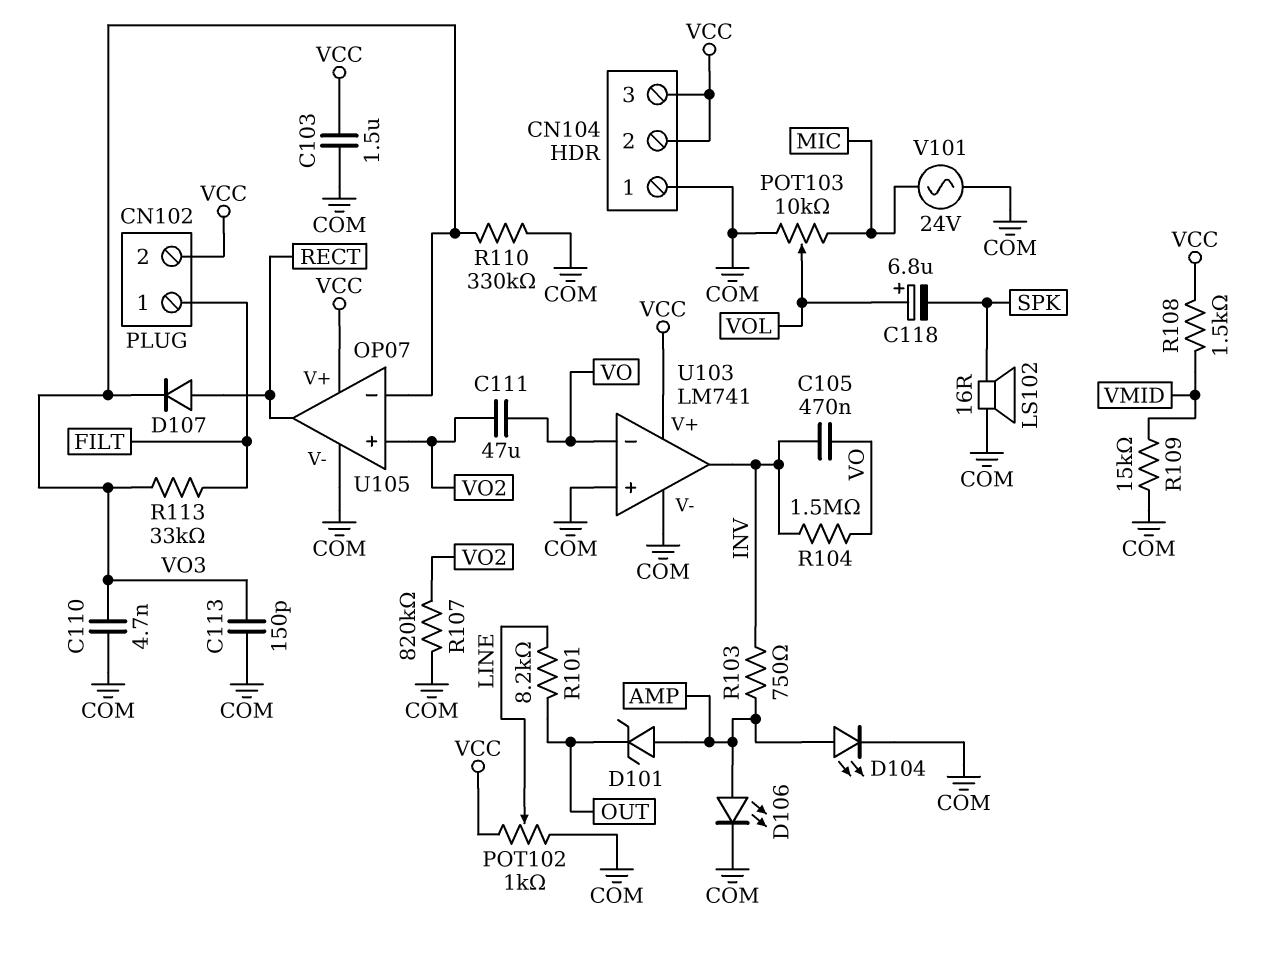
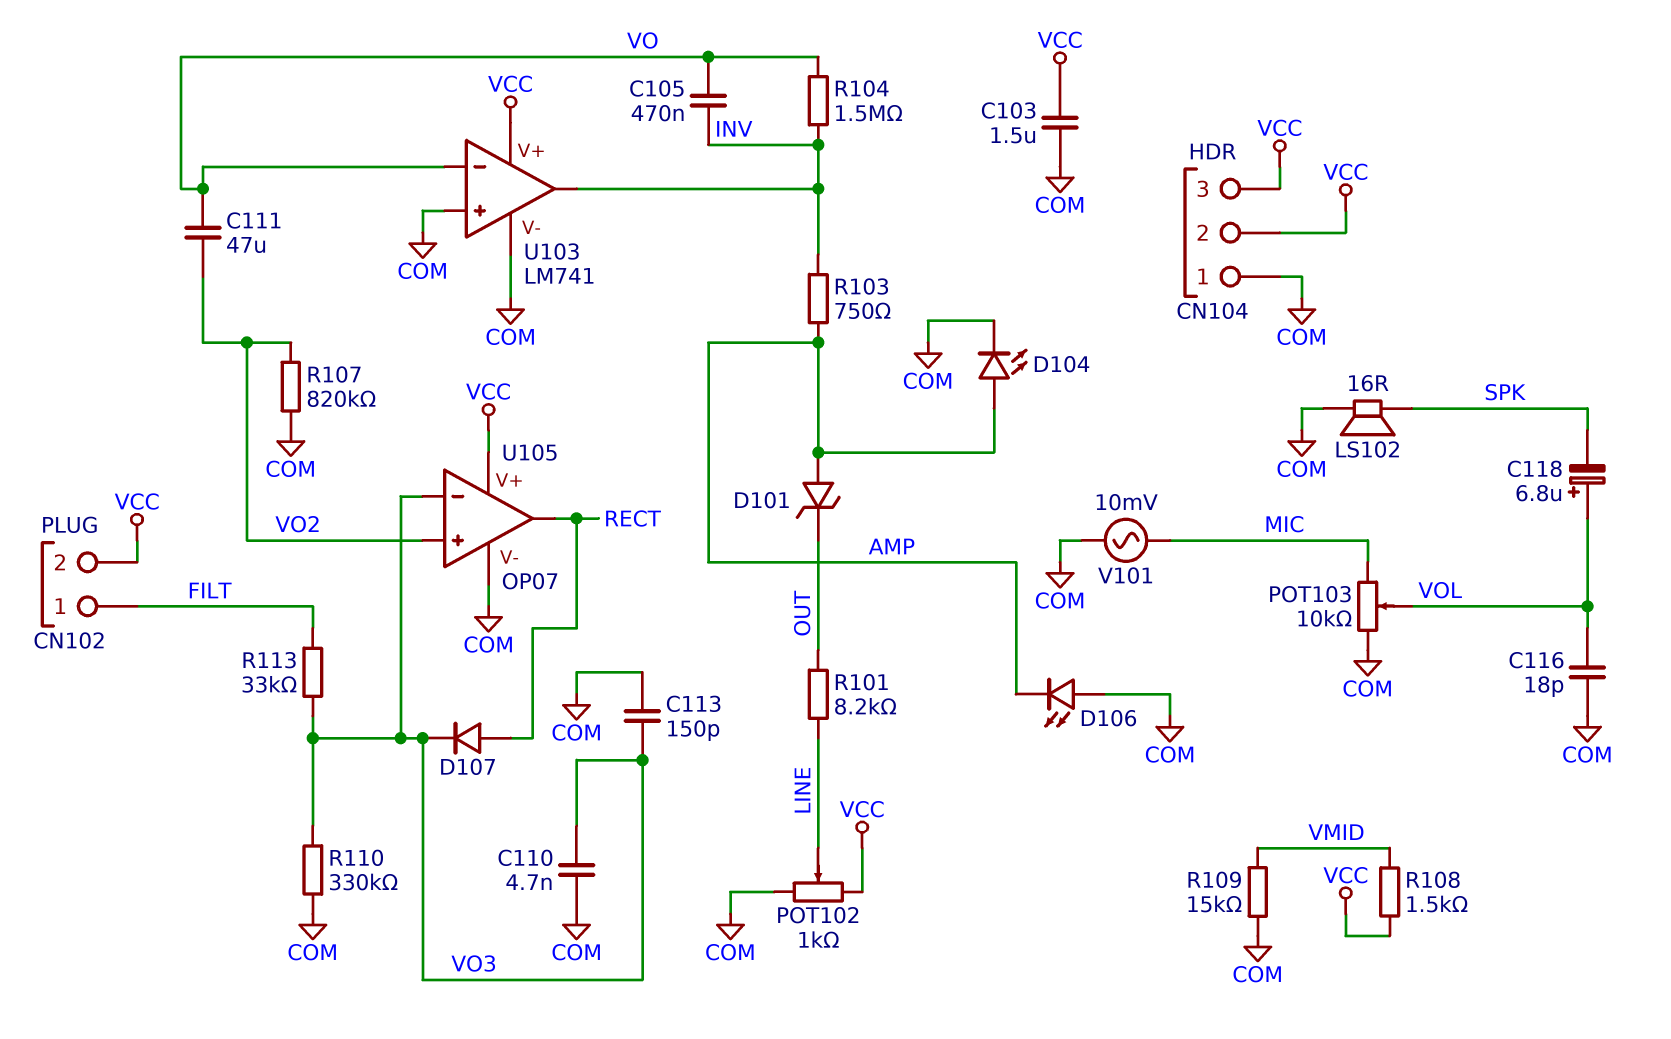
C116: none -> 18pF (COM, VOL)
D106: LED (A AMP, K COM) -> LED (A COM, K AMP)
V101: AC 24V (COM, MIC) -> AC 10mV (COM, MIC)

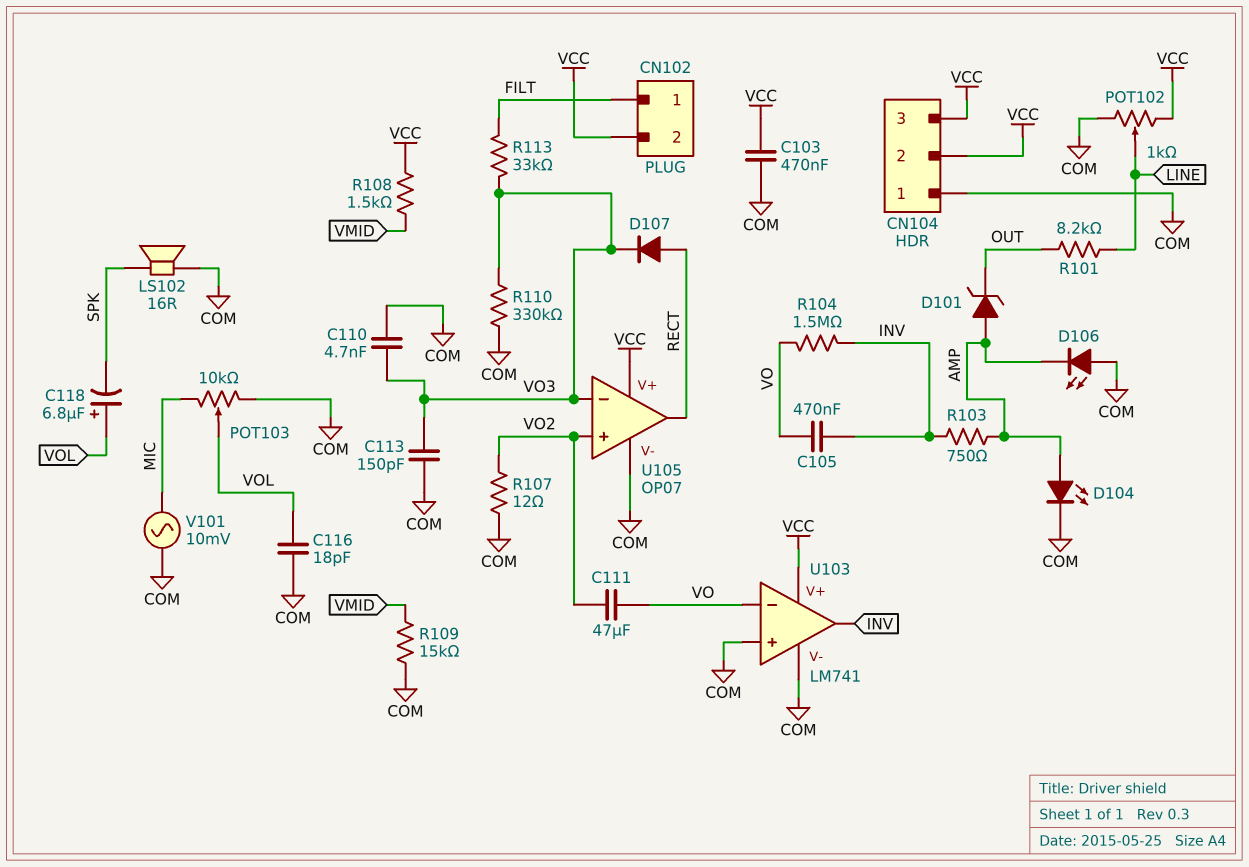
C103: 1.5uF (COM, VCC) -> 470nF (COM, VCC)
R107: 820k (COM, VO2) -> 12 (COM, VO2)

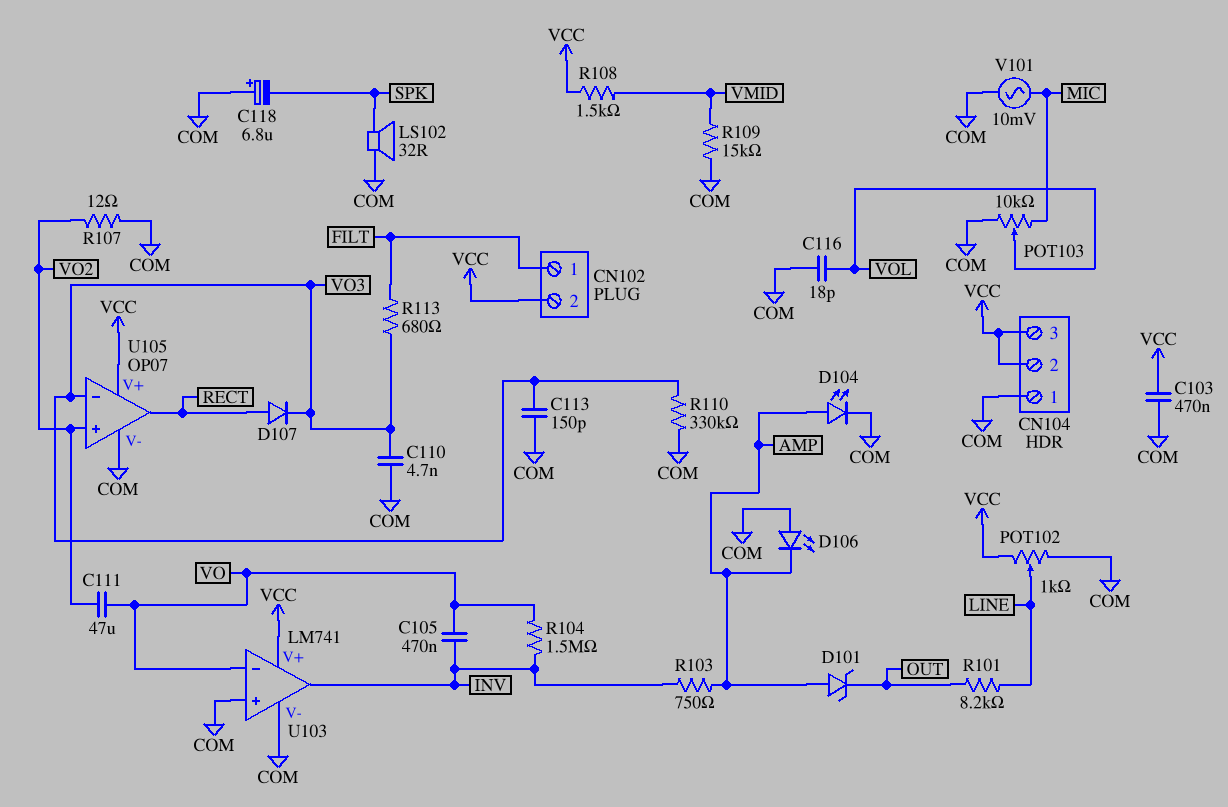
C118: 6.8uF (plus VOL, minus SPK) -> 6.8uF (plus COM, minus SPK)
LS102: speaker 16R (COM, SPK) -> speaker 32R (COM, SPK)
R113: 33k (FILT, VO3) -> 680 (FILT, VO3)

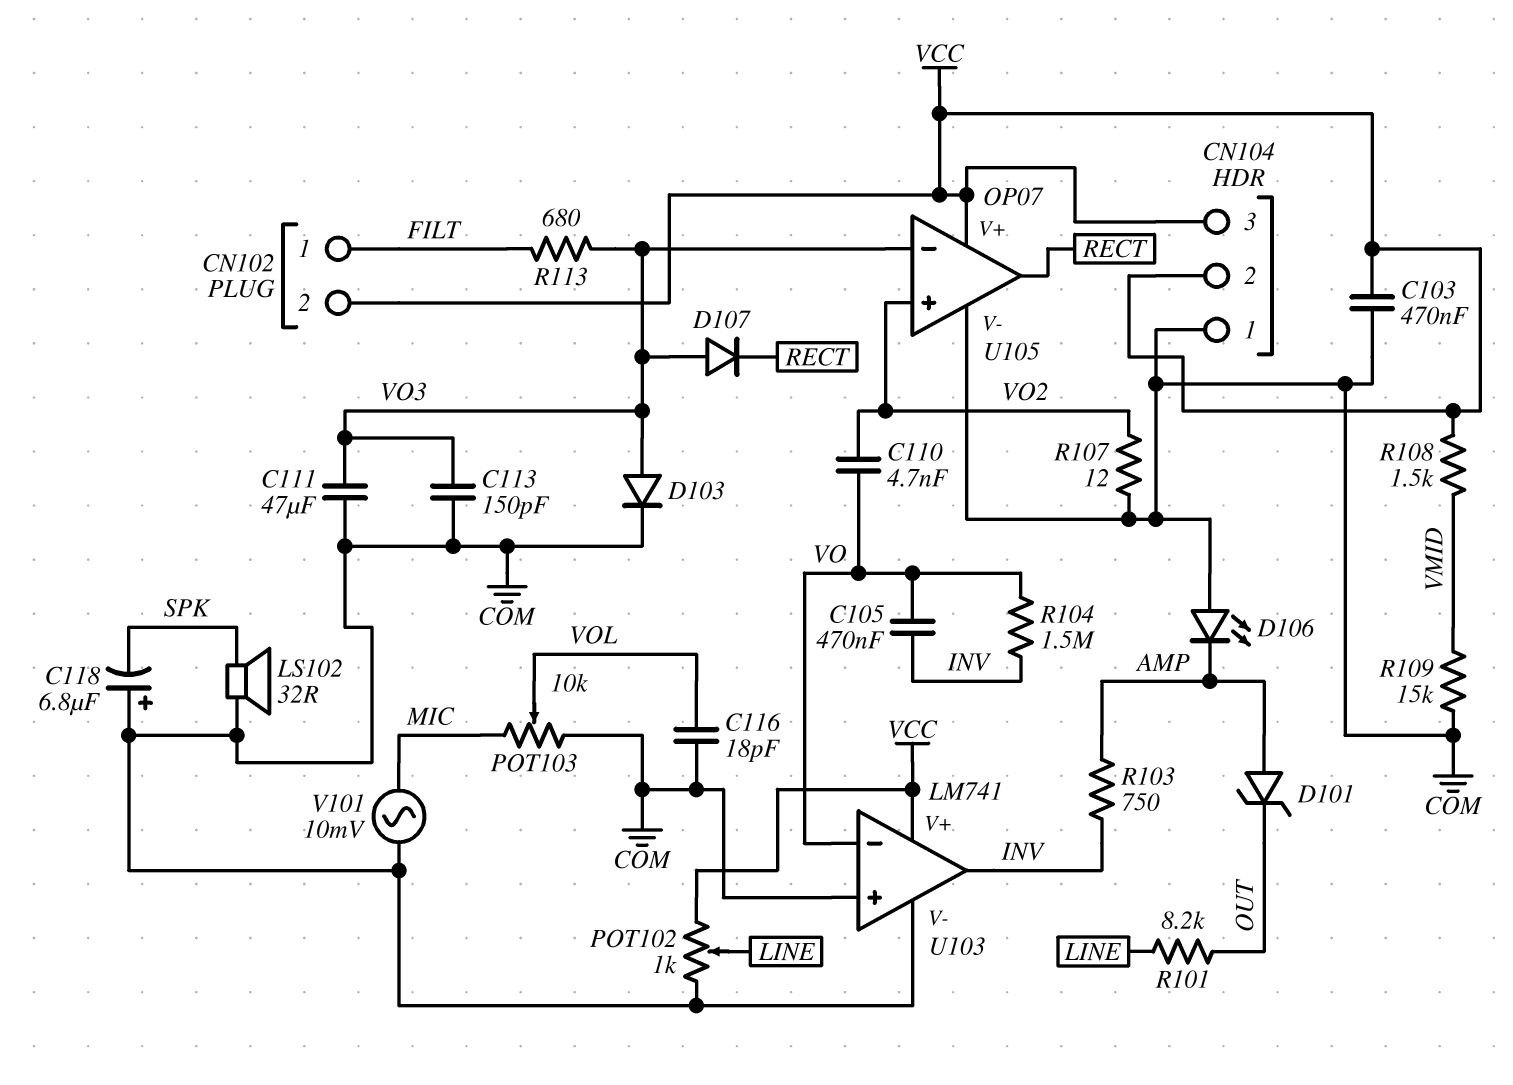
C110: 4.7nF (COM, VO3) -> 4.7nF (VO, VO2)
C111: 47uF (VO, VO2) -> 47uF (COM, VO3)
D103: none -> diode (A VO3, K COM)
D104: LED (A AMP, K COM) -> none
D107: diode (A RECT, K VO3) -> diode (A VO3, K RECT)
R110: 330k (COM, VO3) -> none

